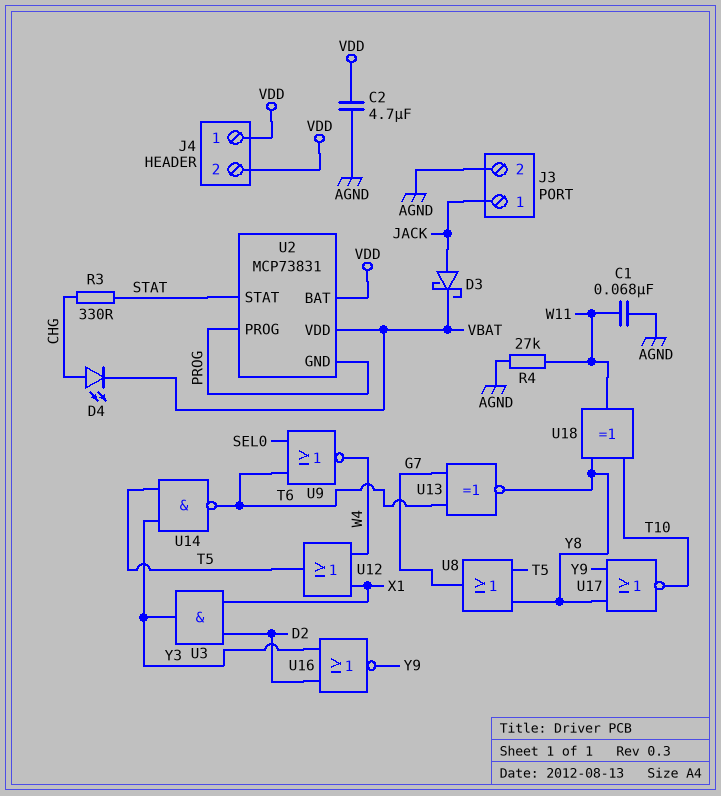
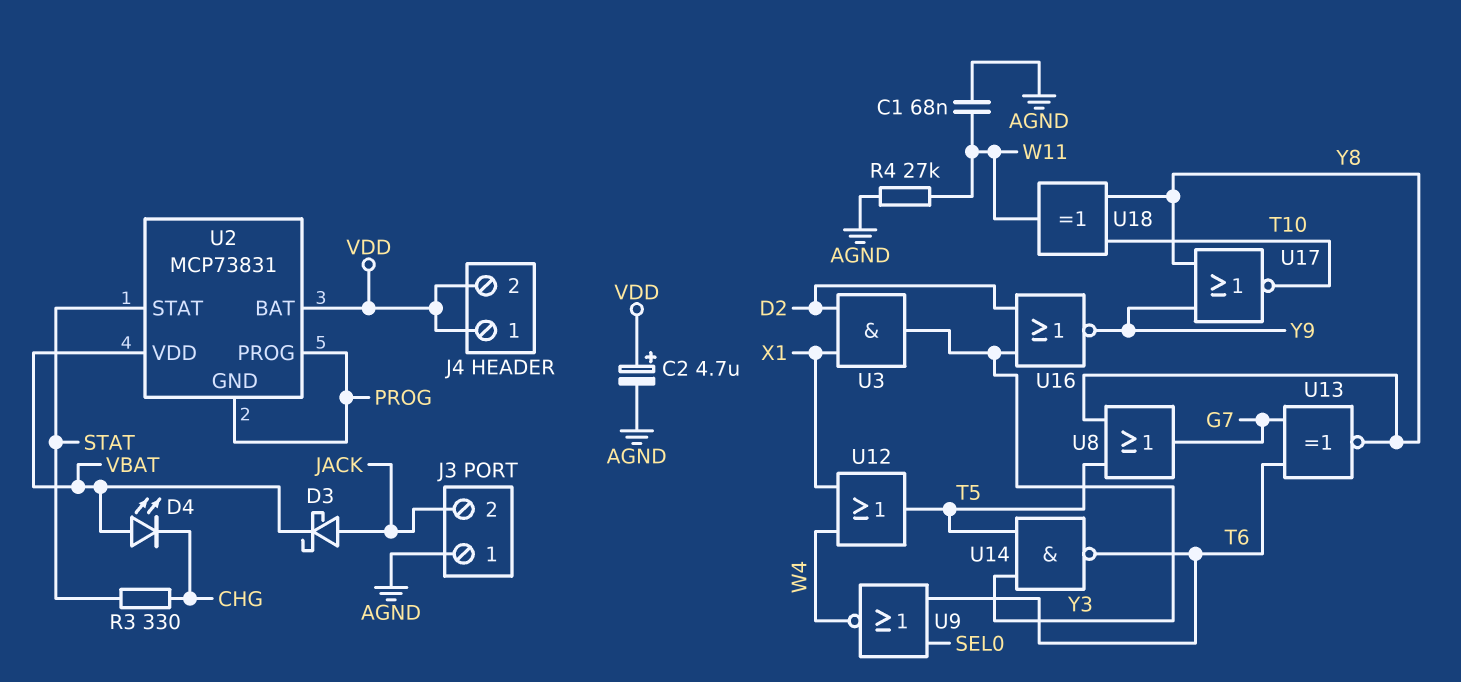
C2: 4.7uF (AGND, VDD) -> 4.7uF (plus VDD, minus AGND)
D4: LED (A CHG, K VBAT) -> LED (A VBAT, K CHG)
J3 pin 1: JACK -> AGND
J3 pin 2: AGND -> JACK

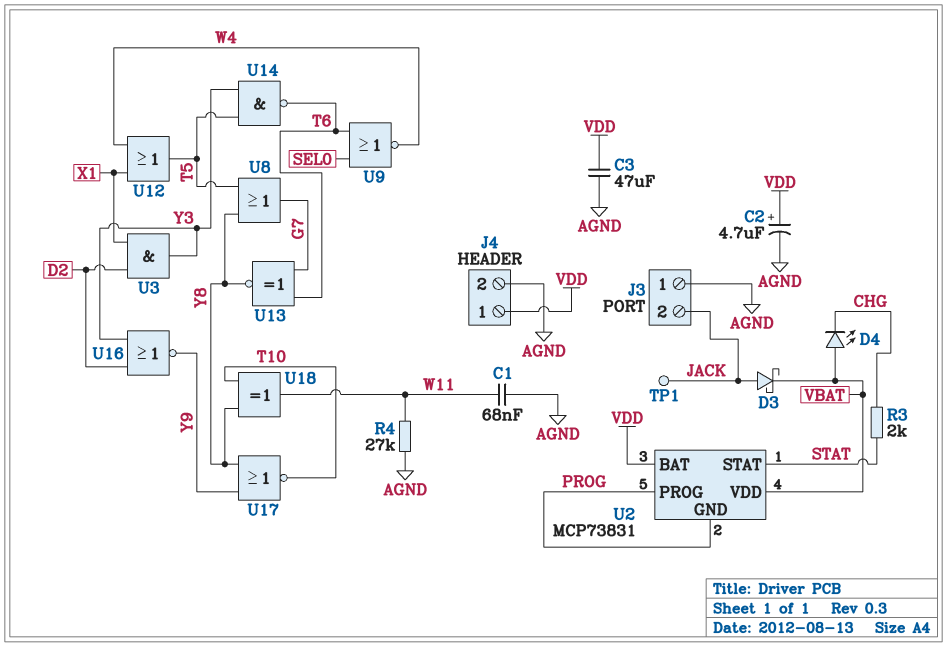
C3: none -> 47uF (AGND, VDD)
J4 pin 2: VDD -> AGND
R3: 330 (CHG, STAT) -> 2k (CHG, STAT)
TP1: none -> test point (JACK)

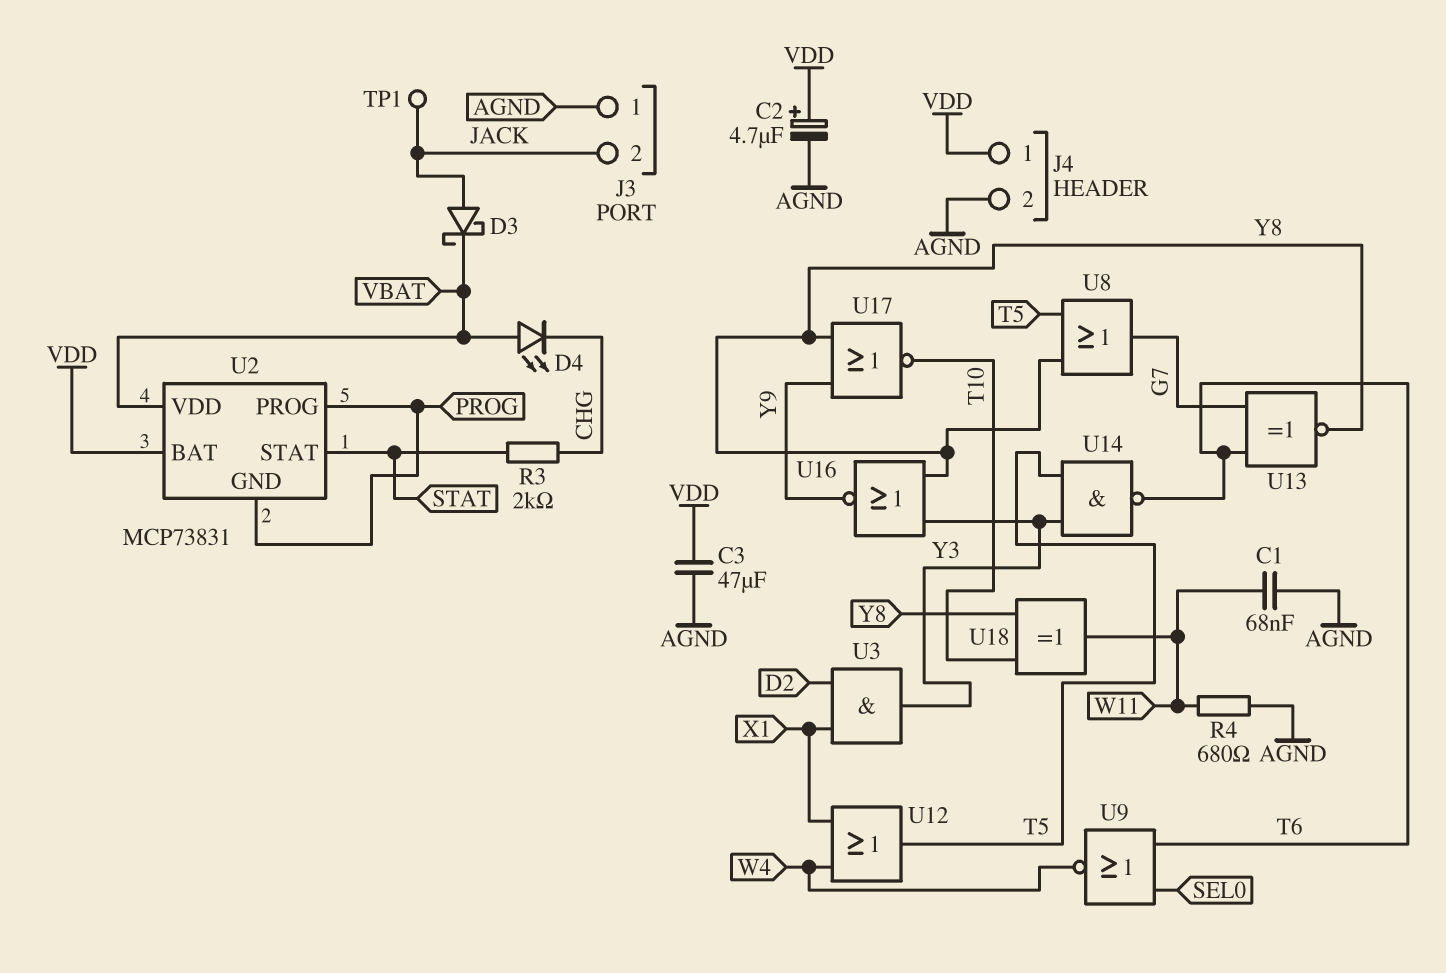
R4: 27k (AGND, W11) -> 680 (AGND, W11)
U16: NOR (in D2, in Y3, out Y9) -> NOR (in Y3, in Y8, out Y9)

